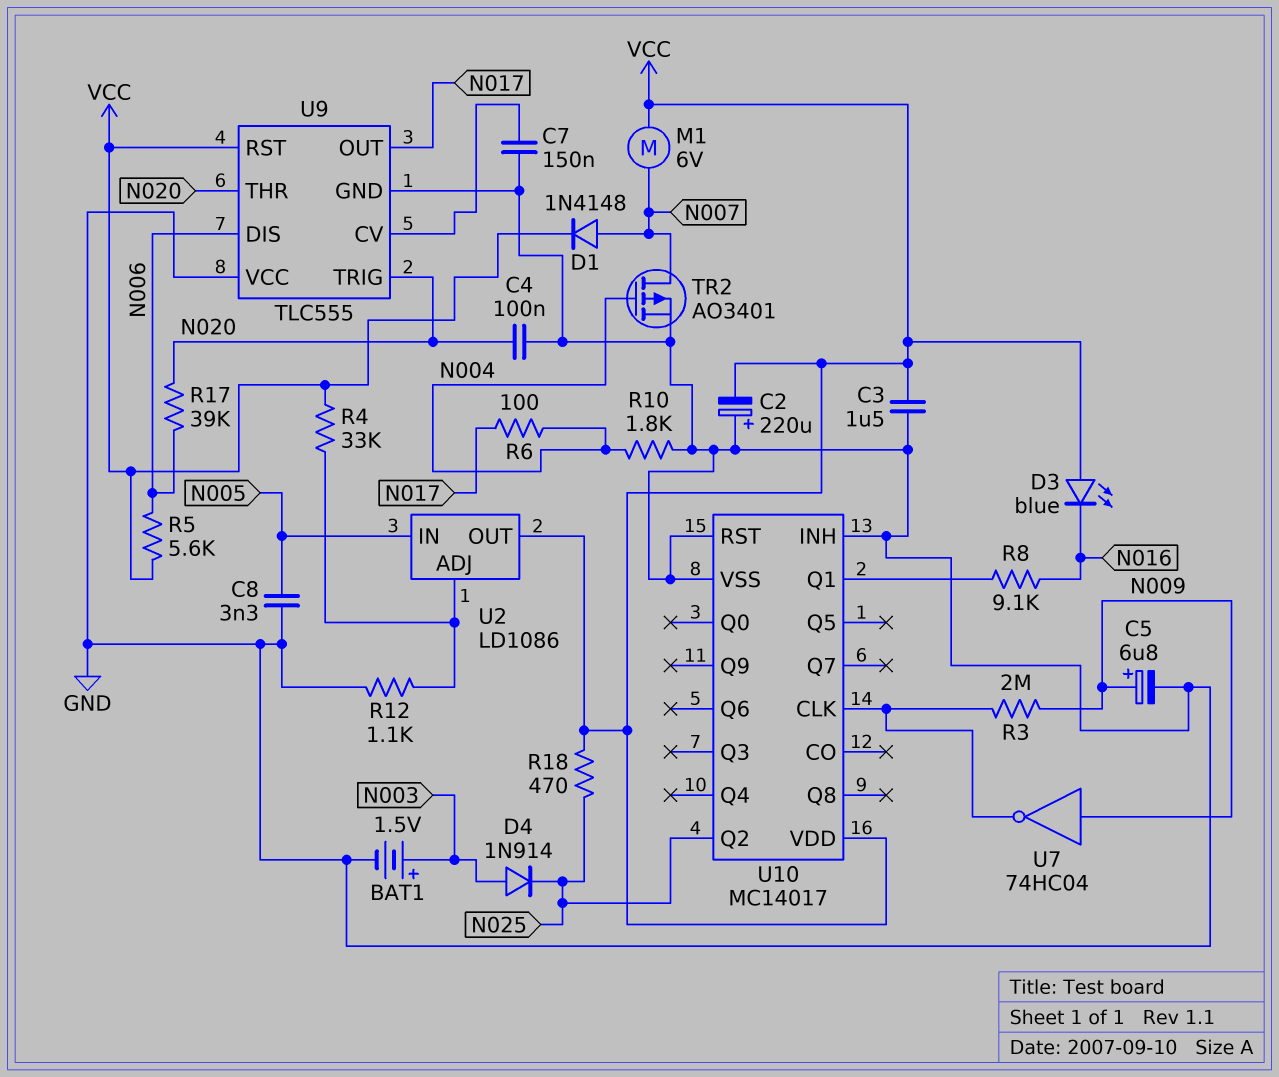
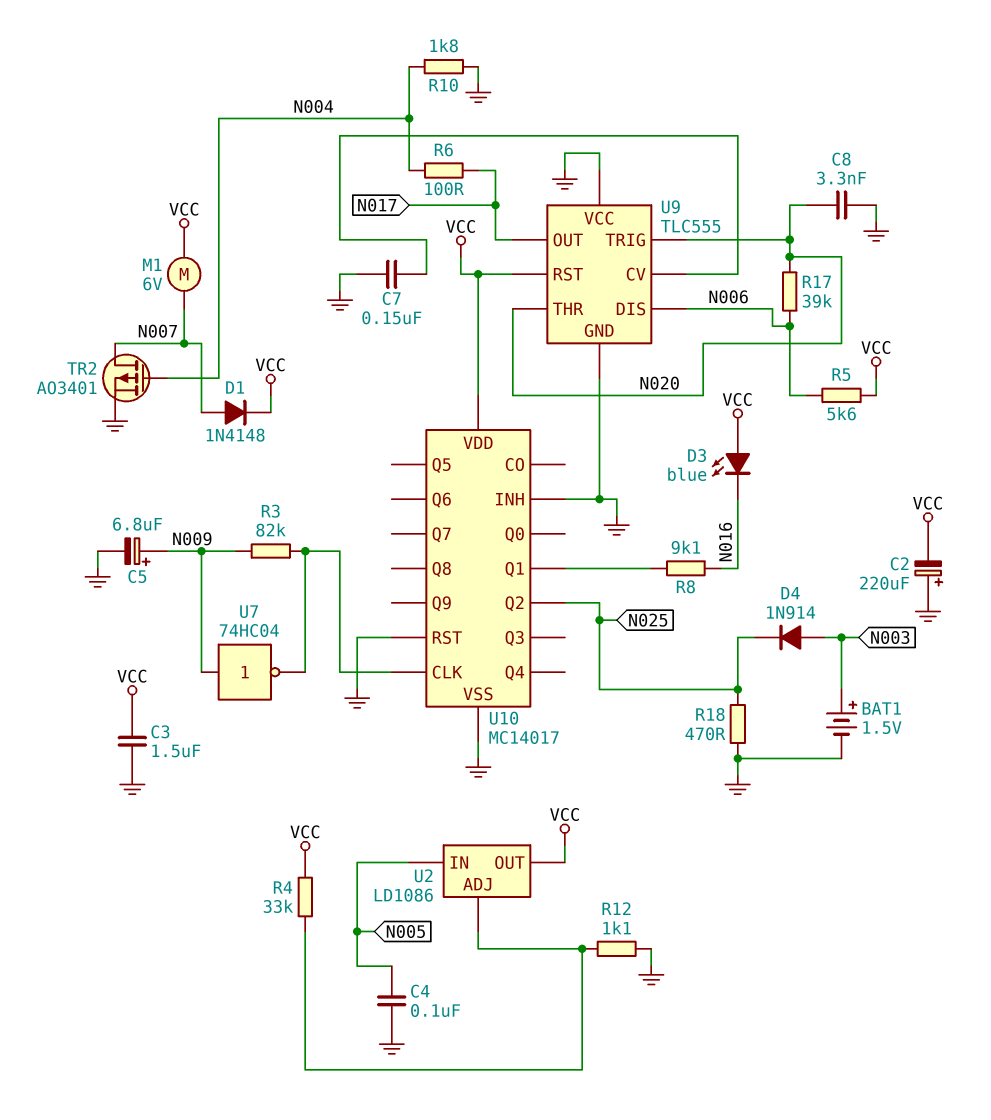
C4: 100nF (GND, N020) -> 100nF (GND, N005)
C8: 3.3nF (GND, N005) -> 3.3nF (GND, N020)
R3: 2M (N009, U10/CLK) -> 82k (N009, U10/CLK)
R18: 470 (N025, VCC) -> 470 (GND, N025)

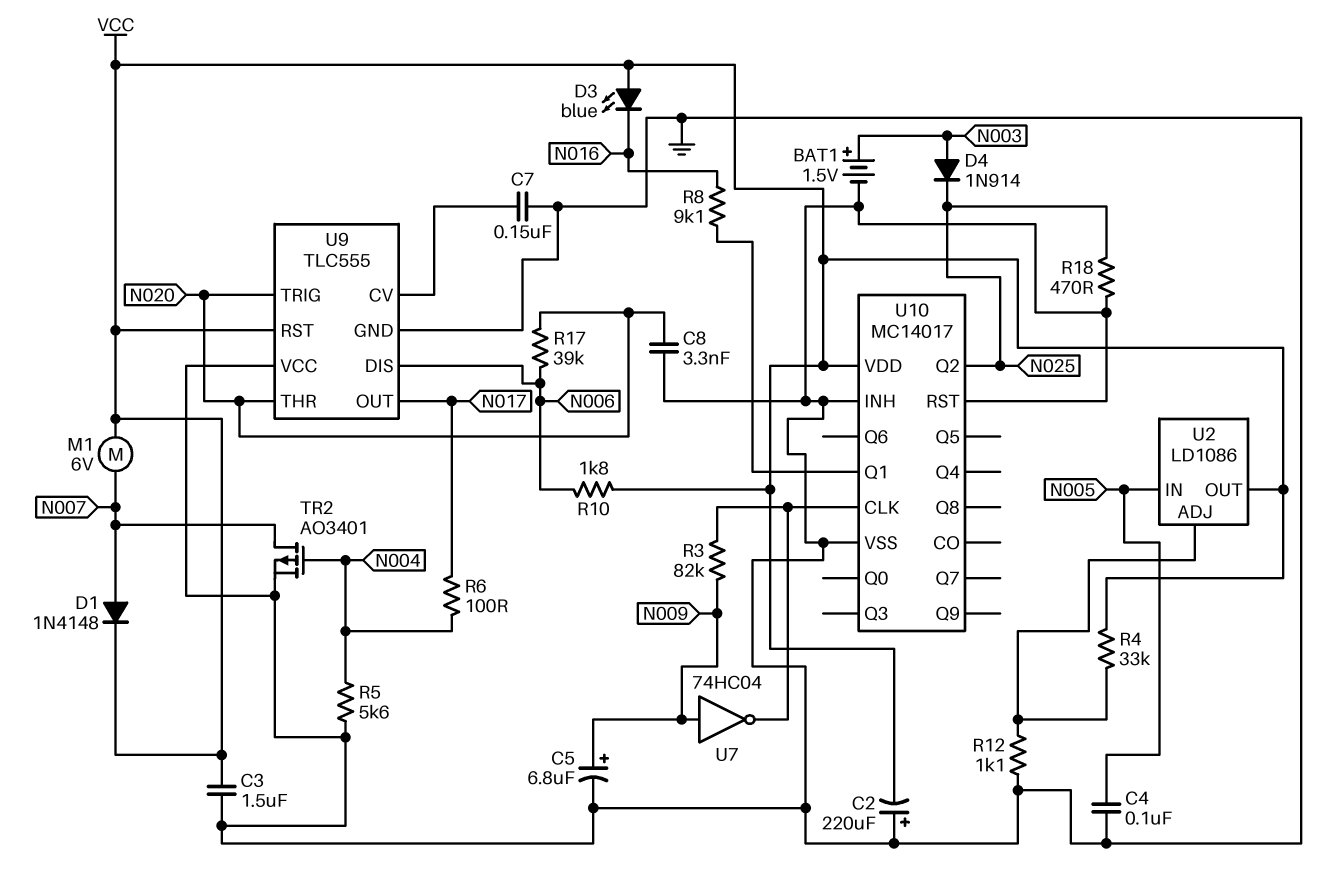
R5: 5.6k (N006, VCC) -> 5.6k (GND, N004)
R10: 1.8k (GND, N004) -> 1.8k (N006, VCC)

